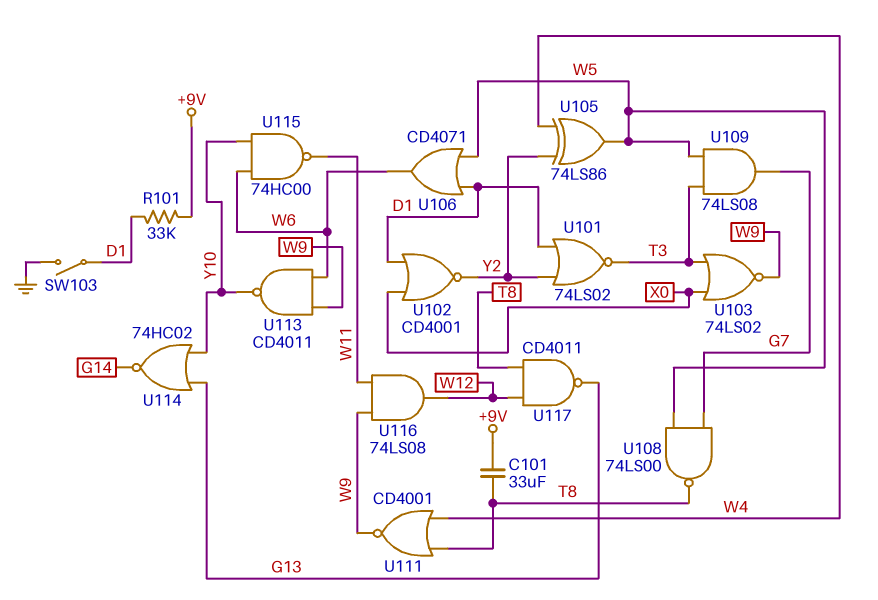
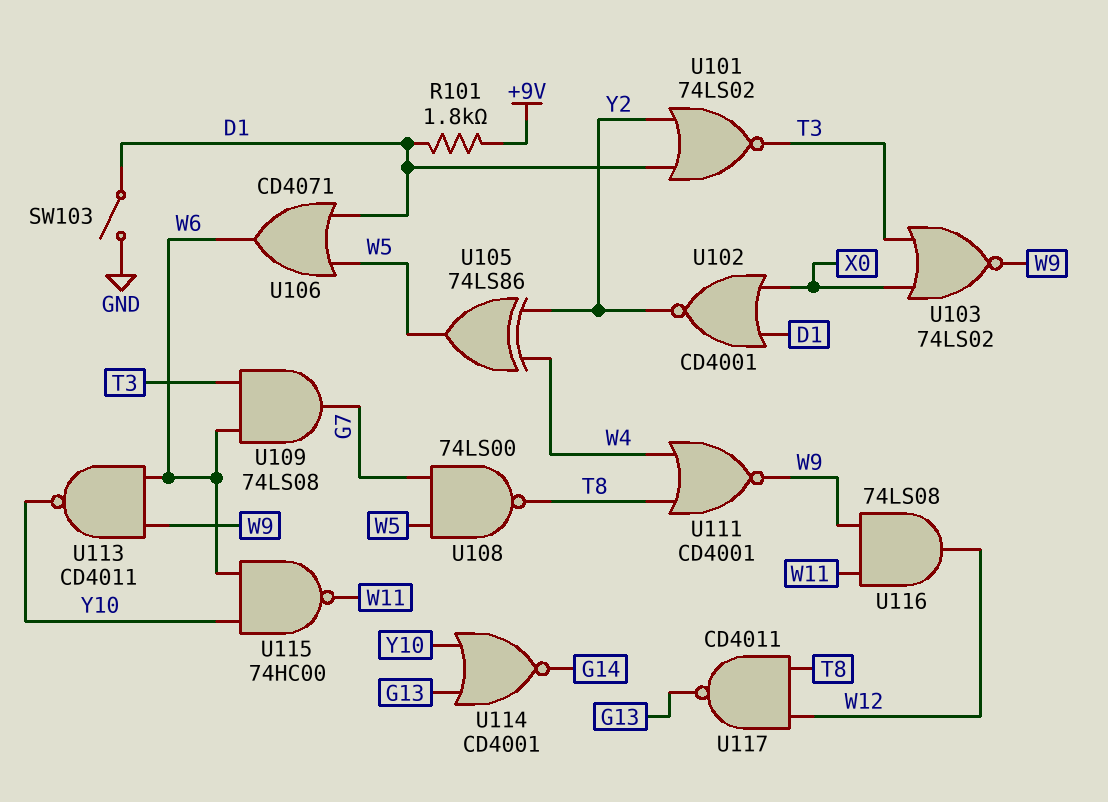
C101: 33uF (+9V, T8) -> none
R101: 33k (+9V, D1) -> 1.8k (+9V, D1)
U109: AND 74LS08 (in T3, in W5, out G7) -> AND 74LS08 (in T3, in W6, out G7)
U114: NOR 74HC02 (in G13, in Y10, out G14) -> NOR CD4001 (in G13, in Y10, out G14)

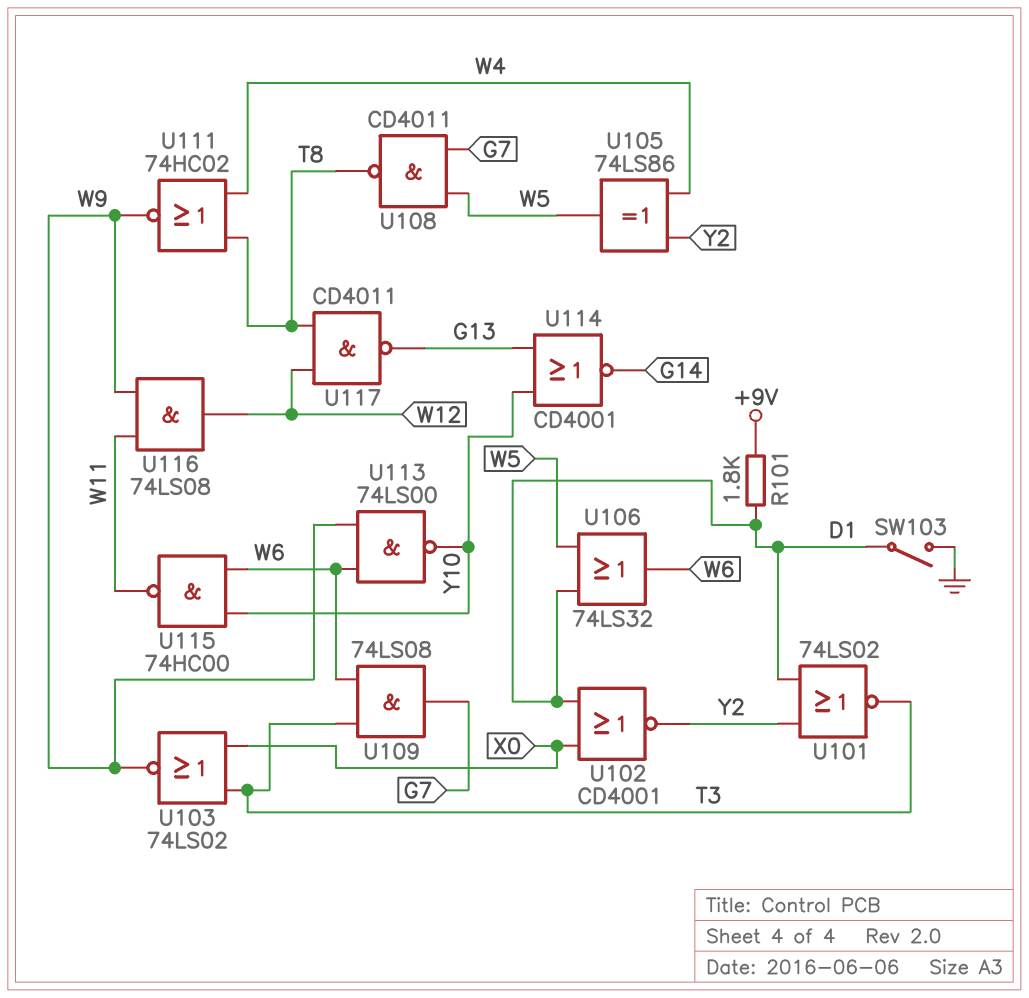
U106: OR CD4071 (in D1, in W5, out W6) -> OR 74LS32 (in D1, in W5, out W6)
U108: NAND 74LS00 (in G7, in W5, out T8) -> NAND CD4011 (in G7, in W5, out T8)
U111: NOR CD4001 (in T8, in W4, out W9) -> NOR 74HC02 (in T8, in W4, out W9)
U113: NAND CD4011 (in W6, in W9, out Y10) -> NAND 74LS00 (in W6, in W9, out Y10)

